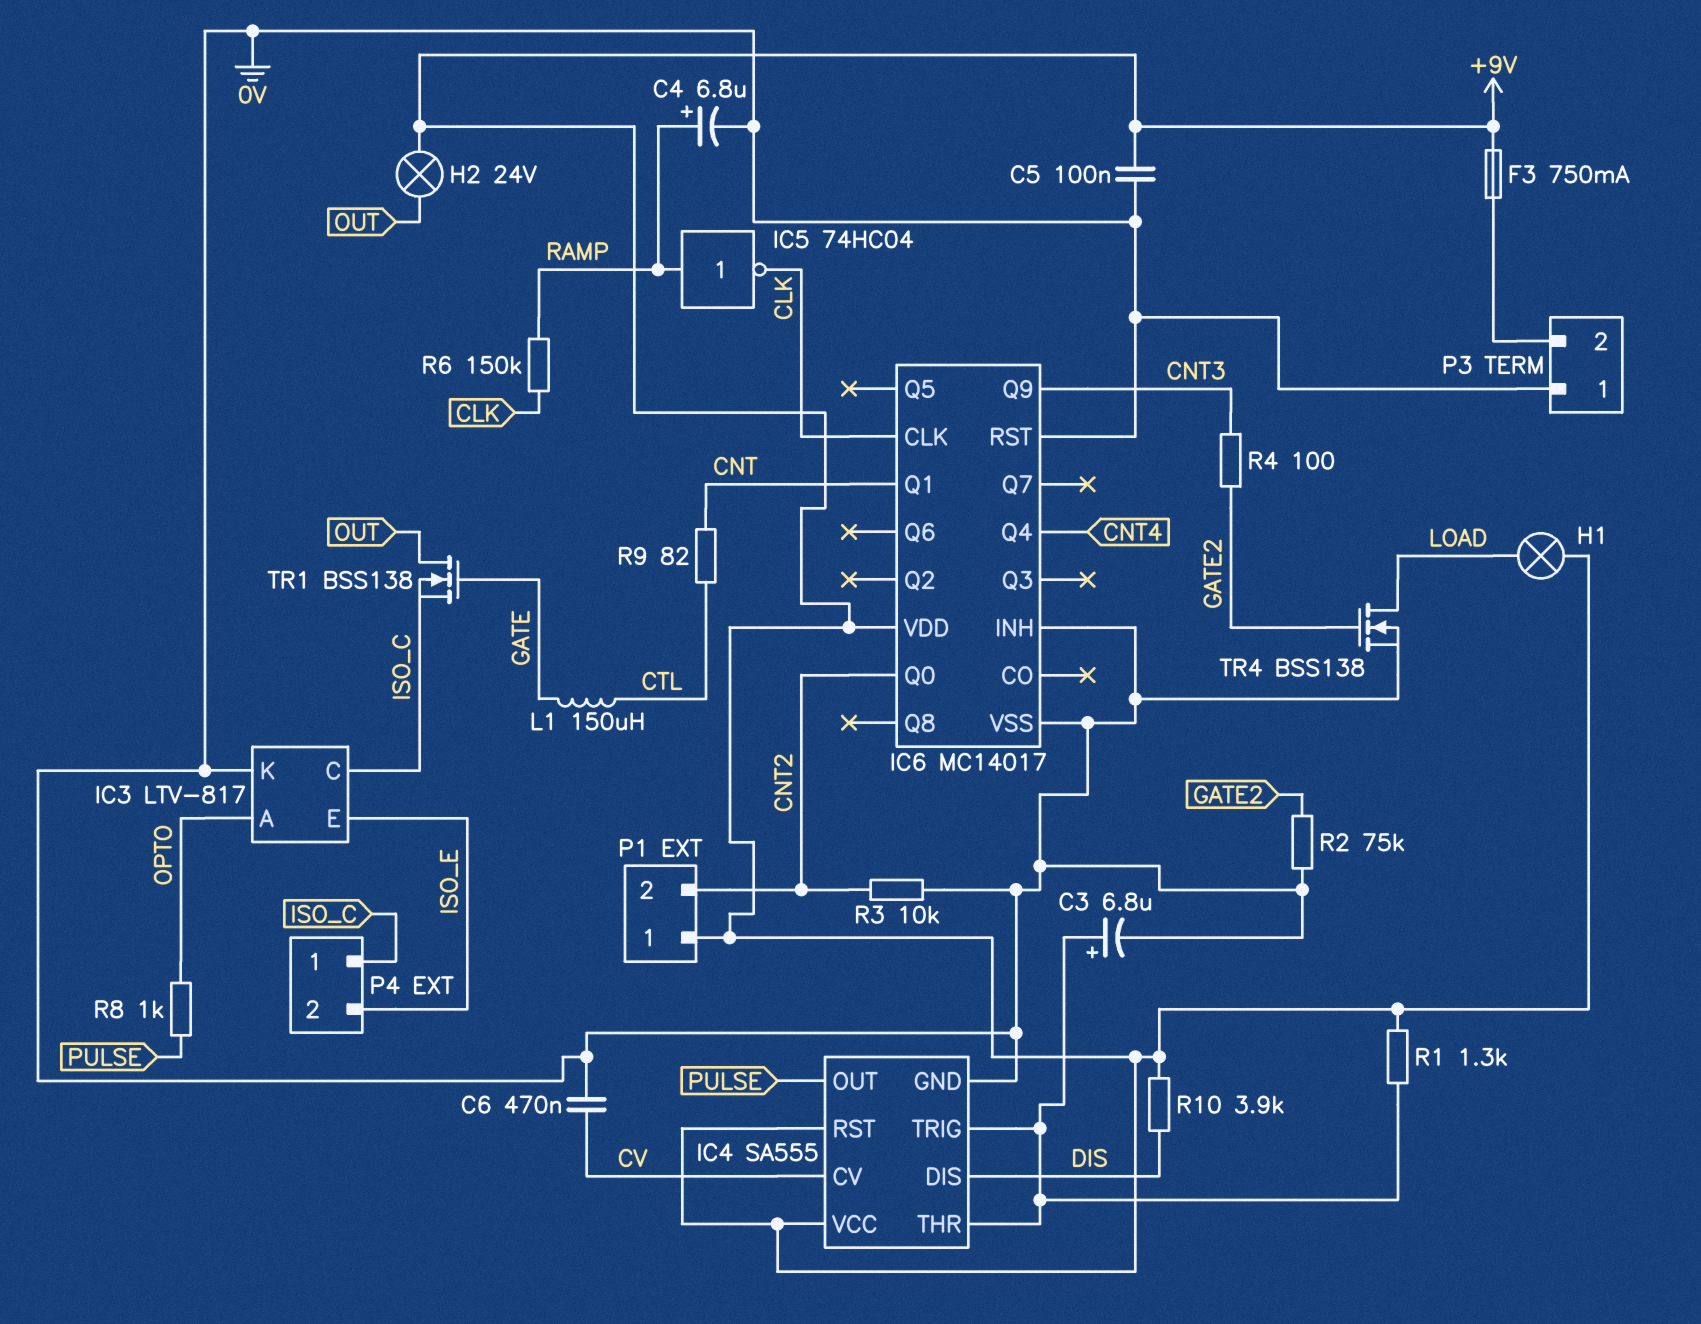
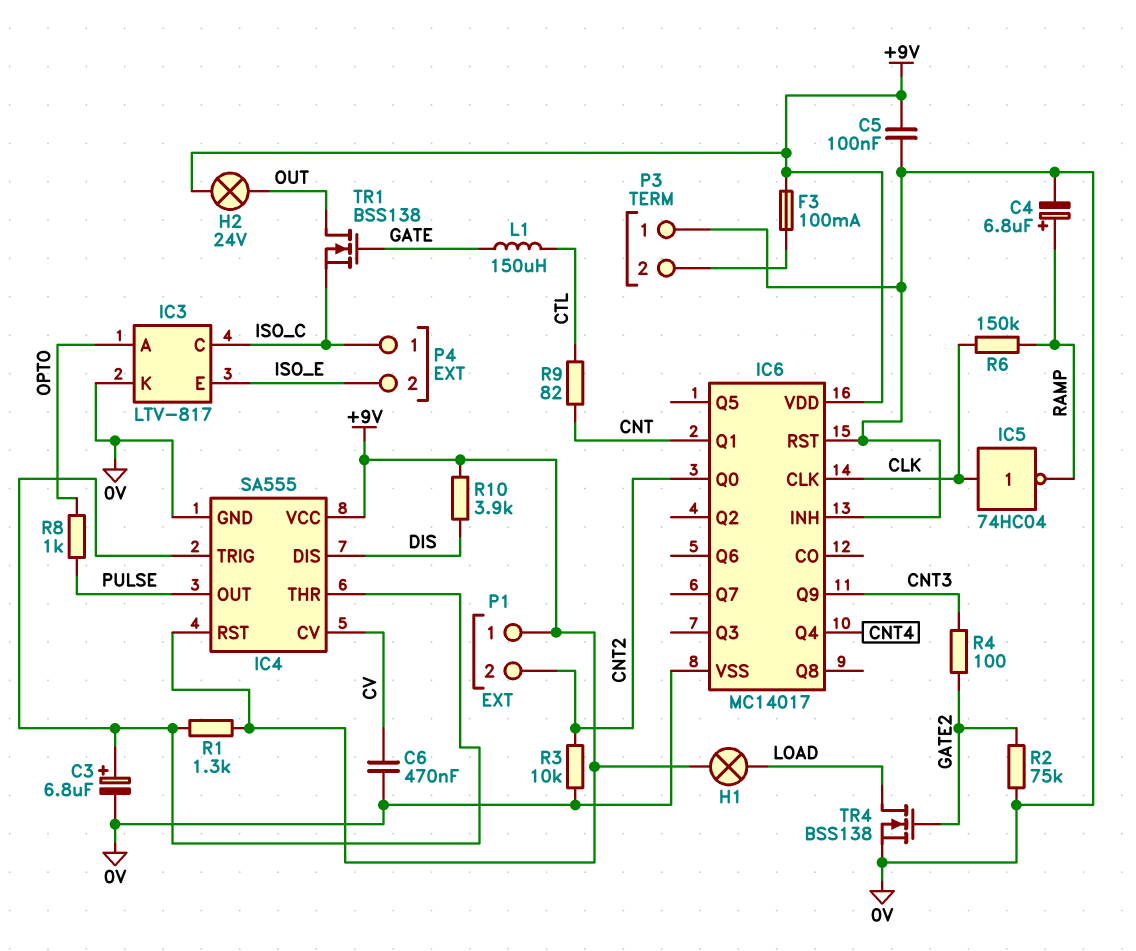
F3: 750mA (+9V, P3/2) -> 100mA (+9V, P3/2)
IC5: NOT 74HC04 (in RAMP, out CLK) -> NOT 74HC04 (in CLK, out RAMP)

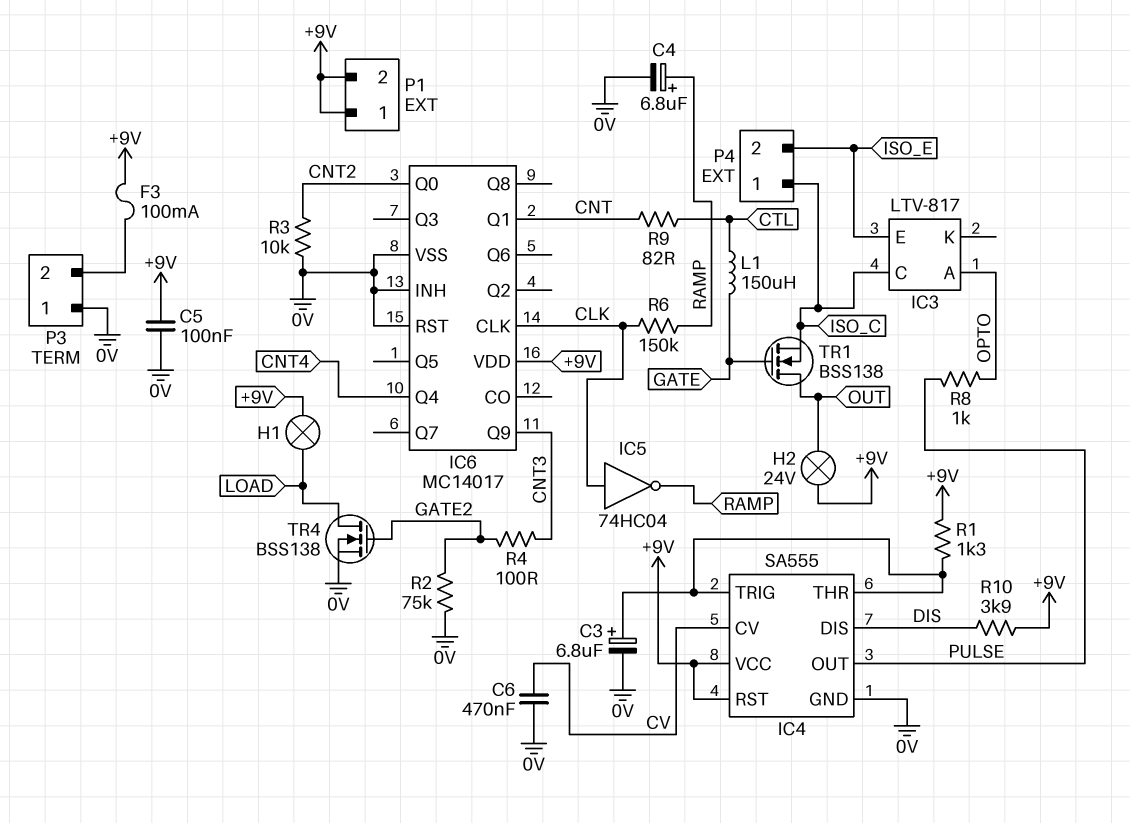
IC3 pin K: 0V -> none
P1 pin 2: CNT2 -> +9V

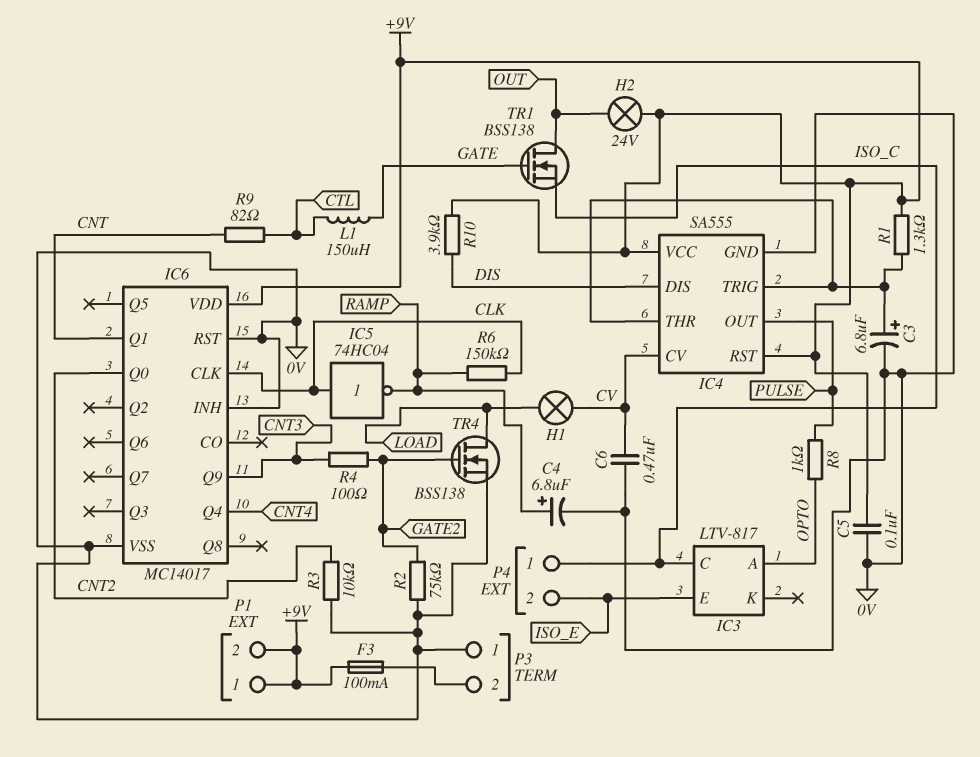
H1: lamp (+9V, LOAD) -> lamp (CV, LOAD)

